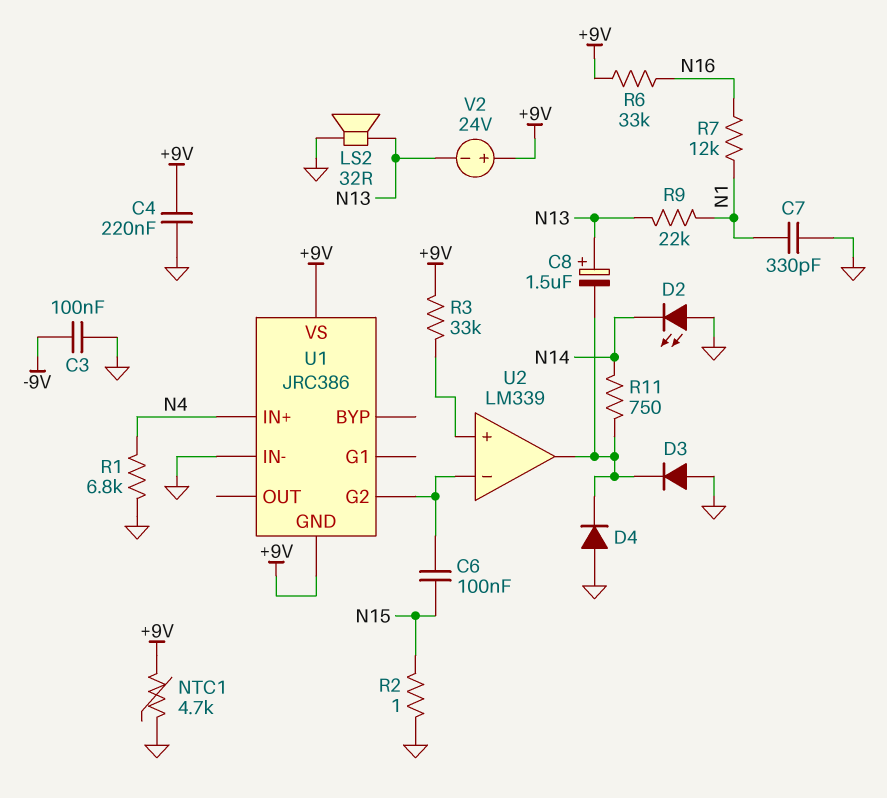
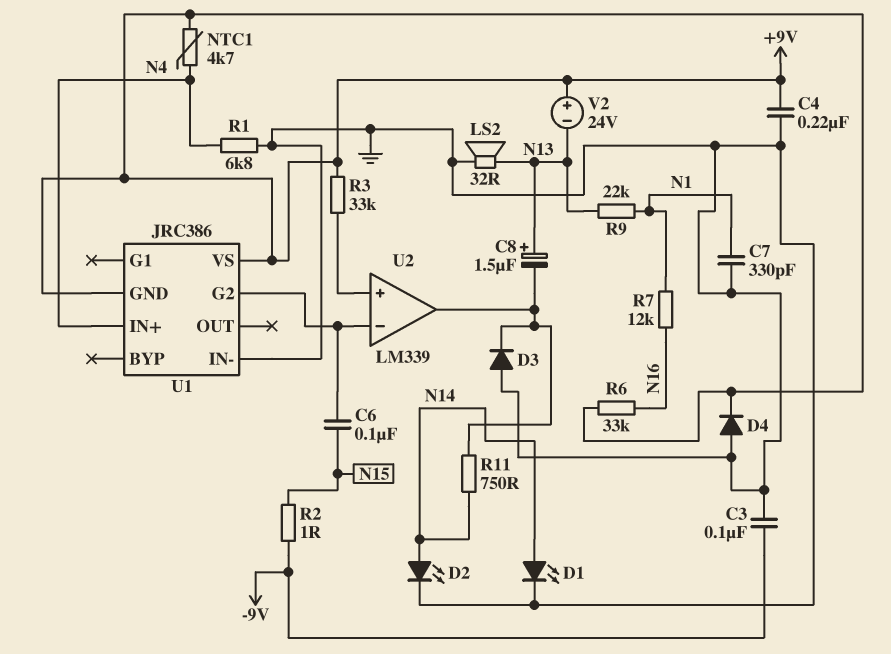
D1: none -> LED (A N14, K GND)
D2: LED (A GND, K N14) -> LED (A N14, K GND)
D4: diode (A GND, K U2/out) -> diode (A GND, K +9V)
NTC1: 4.7k (+9V, GND) -> 4.7k (+9V, N4)
R2: 1 (GND, N15) -> 1 (-9V, N15)

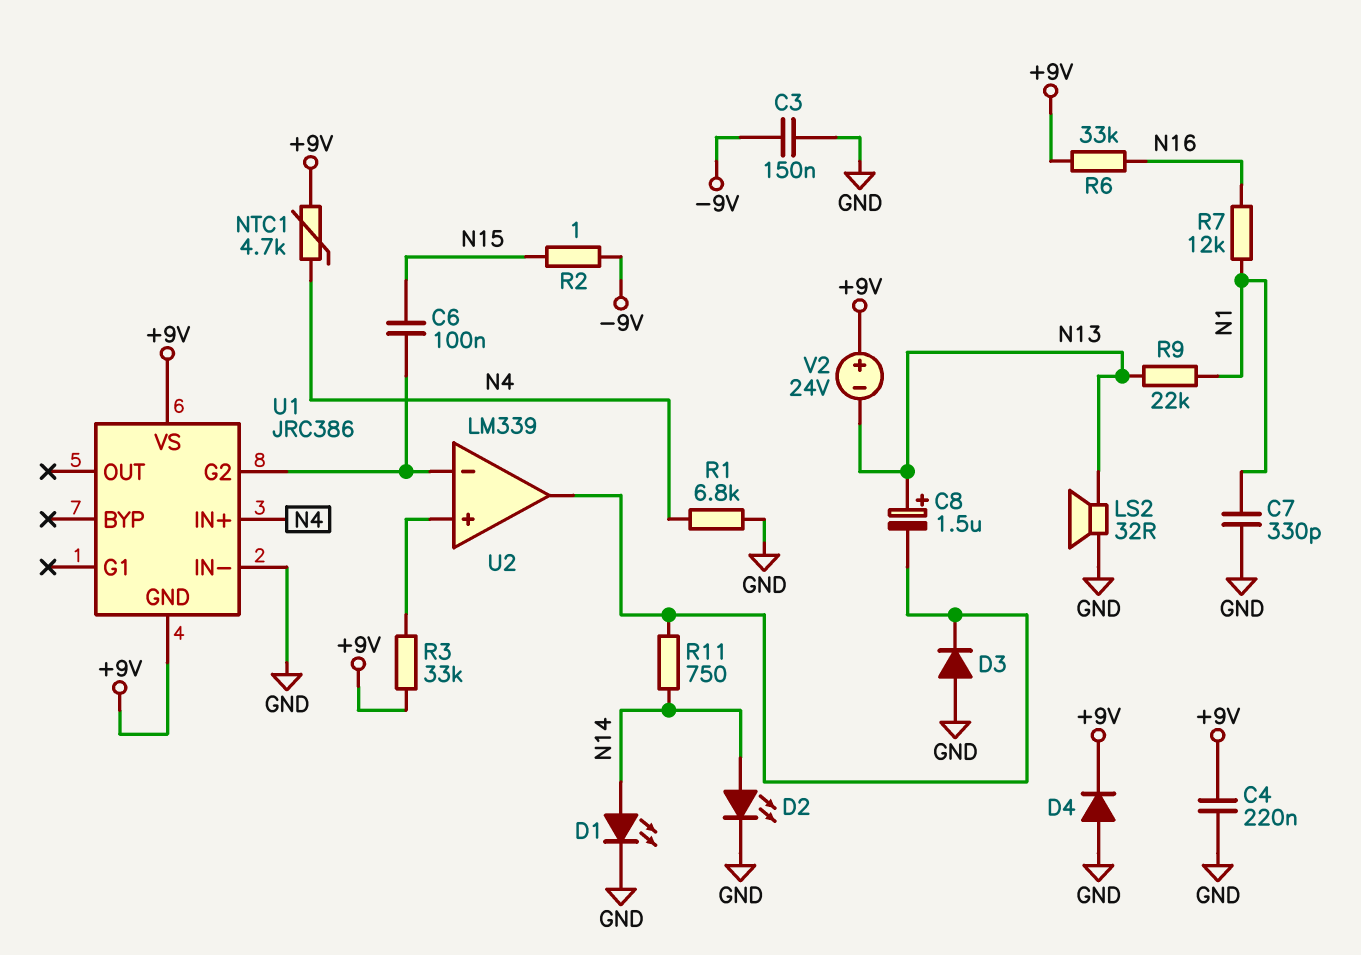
C3: 100nF (-9V, GND) -> 150nF (-9V, GND)

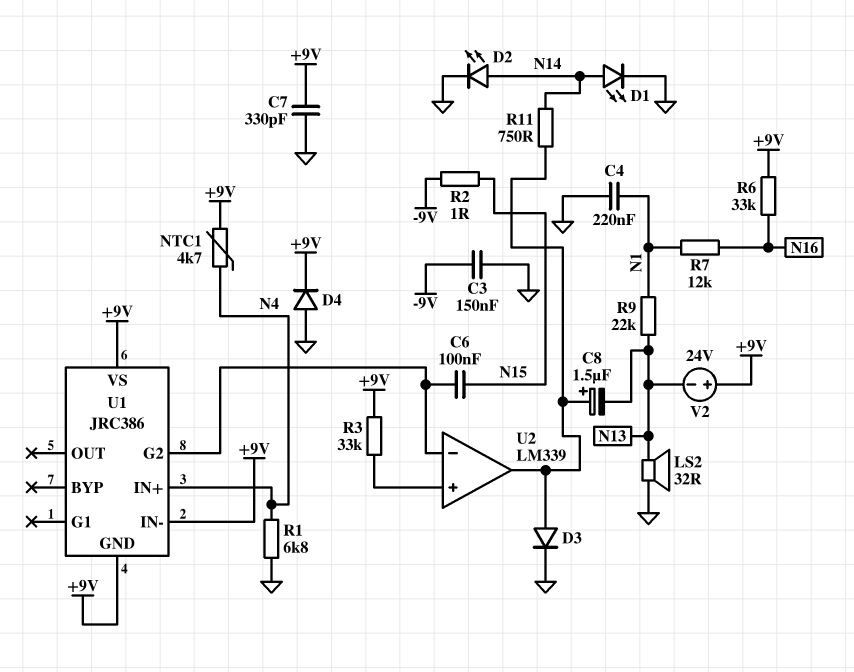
C4: 220nF (+9V, GND) -> 220nF (GND, N1)
C7: 330pF (GND, N1) -> 330pF (+9V, GND)
C8: 1.5uF (plus N13, minus U2/out) -> 1.5uF (plus U2/out, minus N13)
D3: diode (A GND, K U2/out) -> diode (A U2/out, K GND)
U1 pin IN-: GND -> +9V

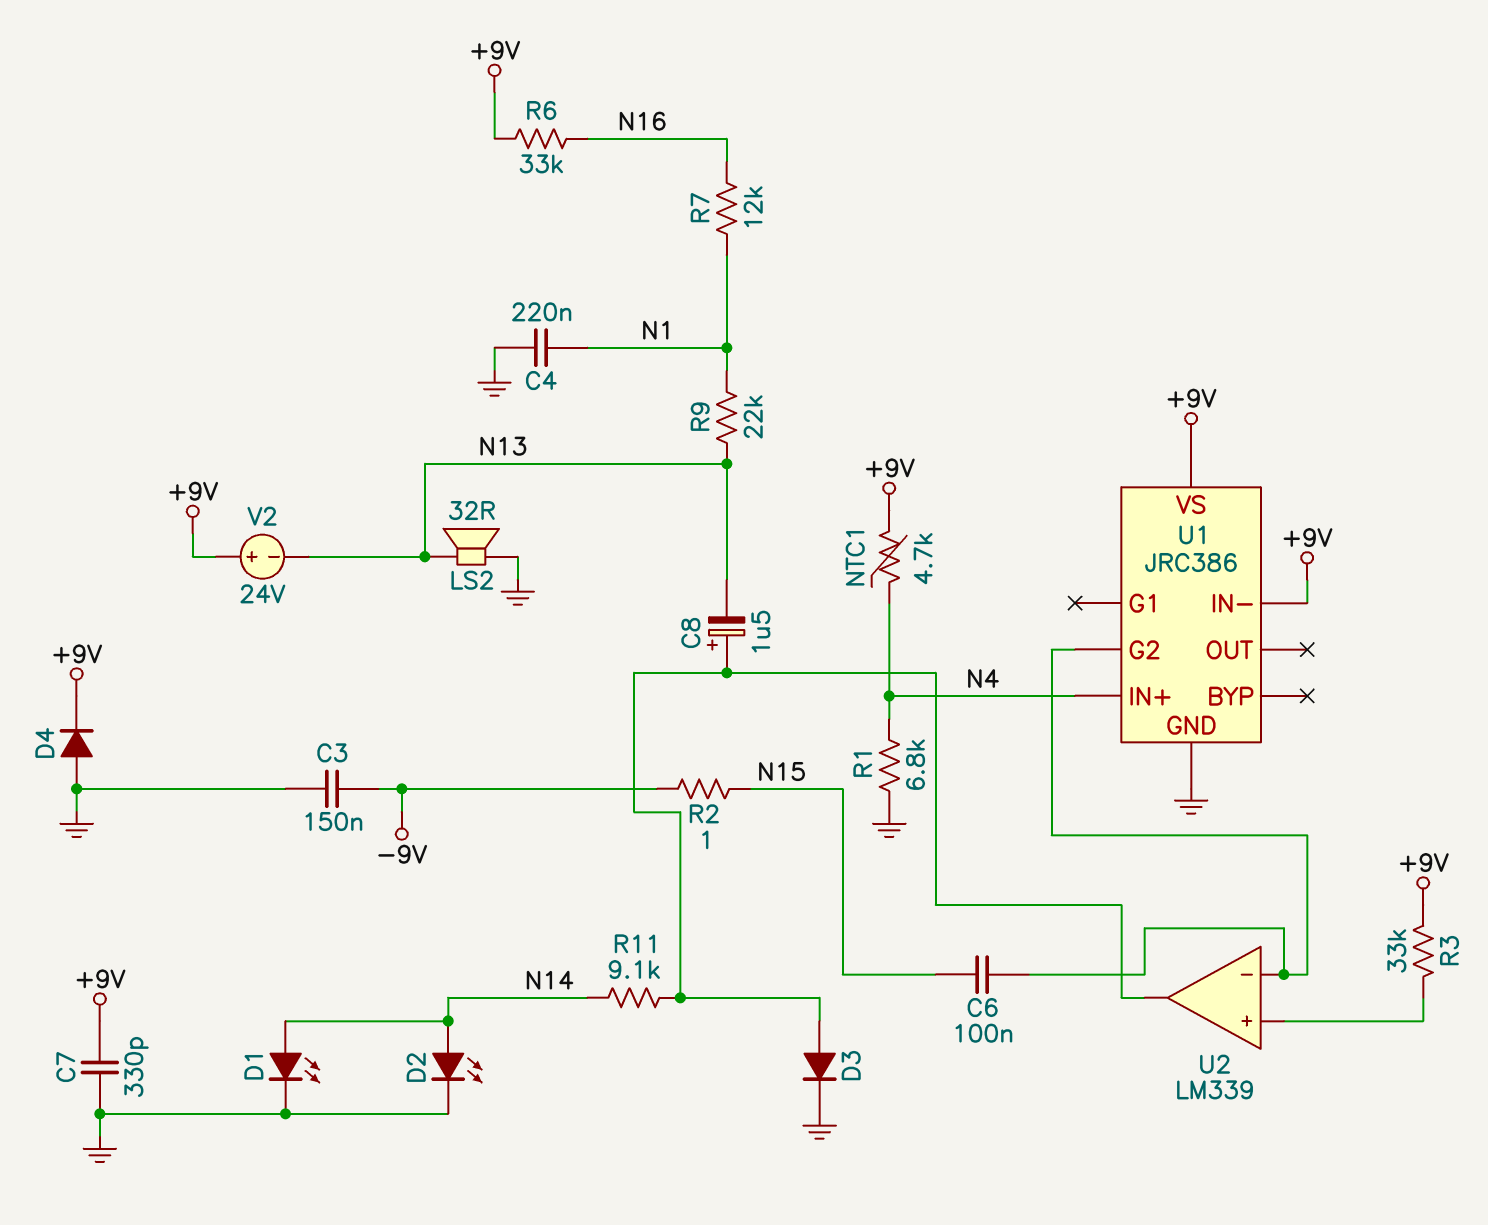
R11: 750 (N14, U2/out) -> 9.1k (N14, U2/out)
U1 pin GND: +9V -> GND

